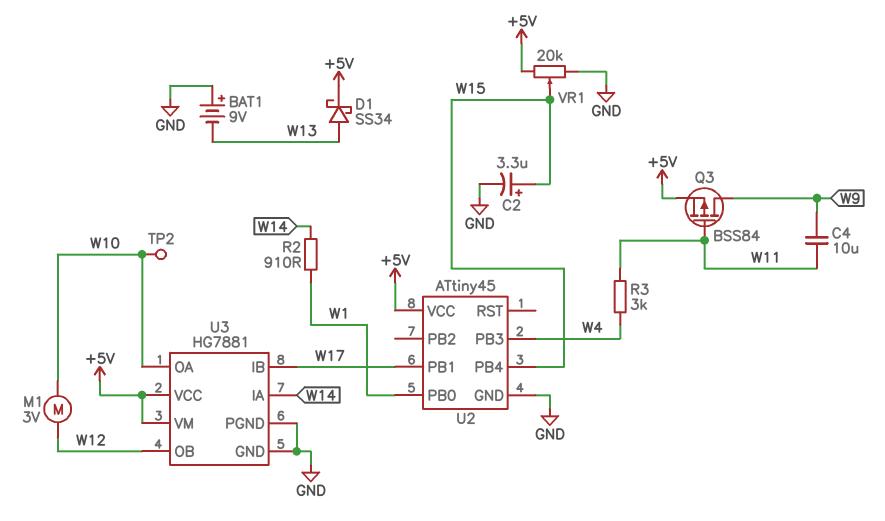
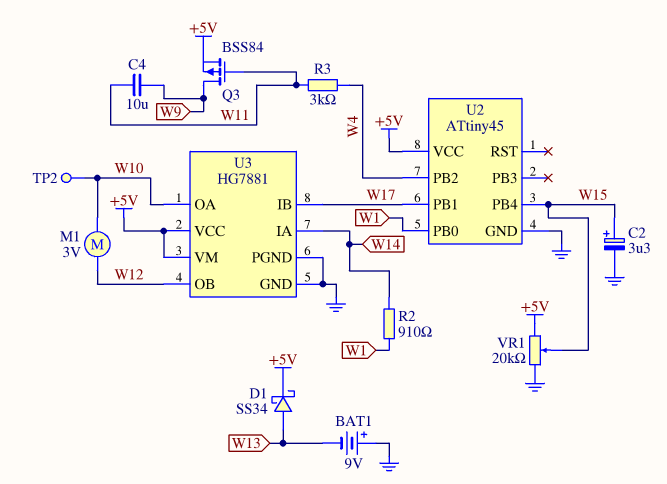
U2 pin PB2: none -> W4
U2 pin PB3: W4 -> none

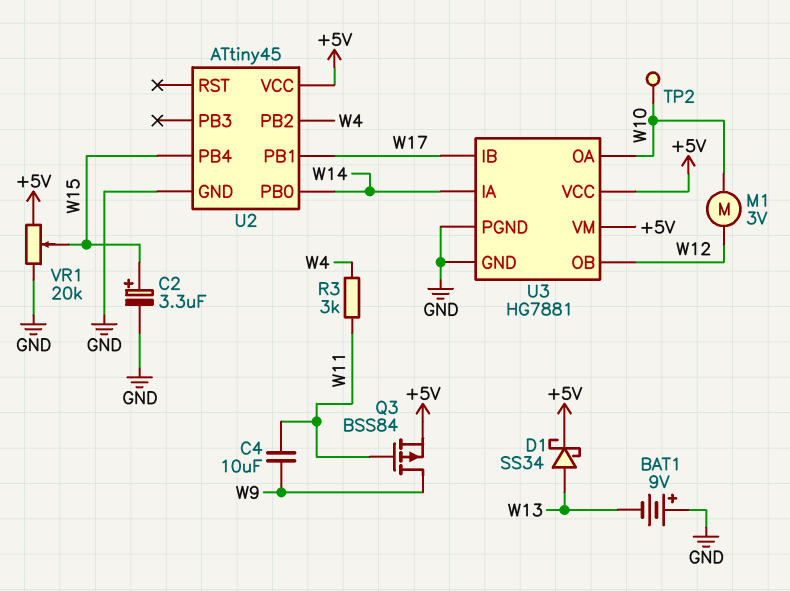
R2: 910 (W1, W14) -> none
U2 pin PB0: W1 -> W14

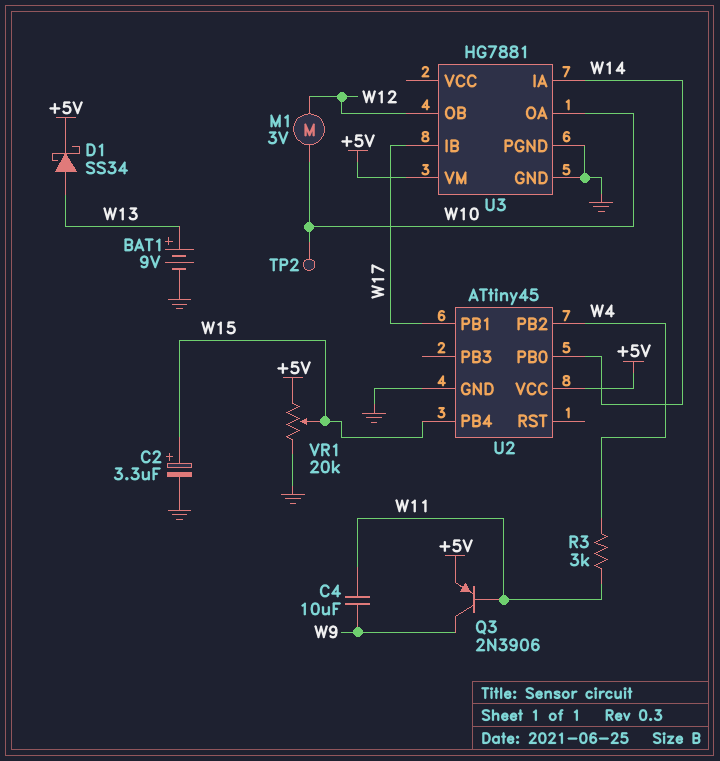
BAT1: 9V (plus GND, minus W13) -> 9V (plus W13, minus GND)
Q3: PMOS BSS84 (G W11, D W9, S +5V) -> PNP 2N3906 (B W11, C W9, E +5V)
U3 pin VCC: +5V -> none

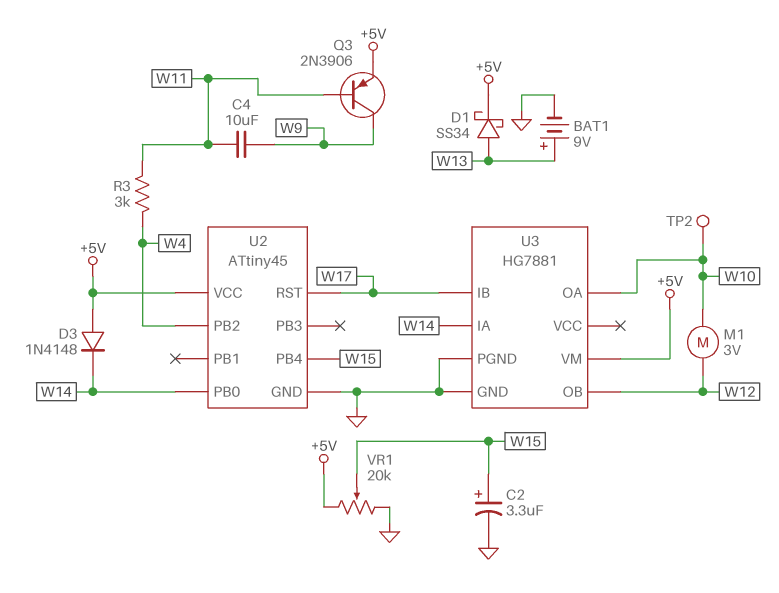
D3: none -> diode 1N4148 (A +5V, K W14)
U2 pin PB1: W17 -> none
U2 pin RST: none -> W17

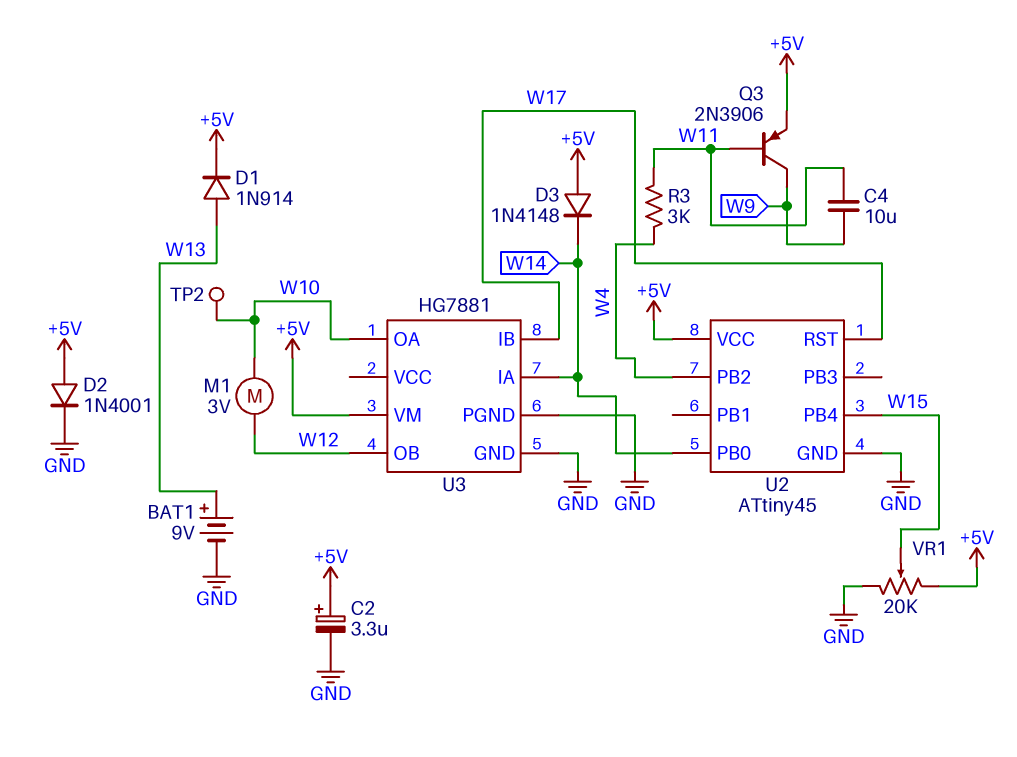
C2: 3.3uF (plus W15, minus GND) -> 3.3uF (plus +5V, minus GND)
D1: schottky SS34 (A W13, K +5V) -> diode 1N914 (A W13, K +5V)
D2: none -> diode 1N4001 (A +5V, K GND)

